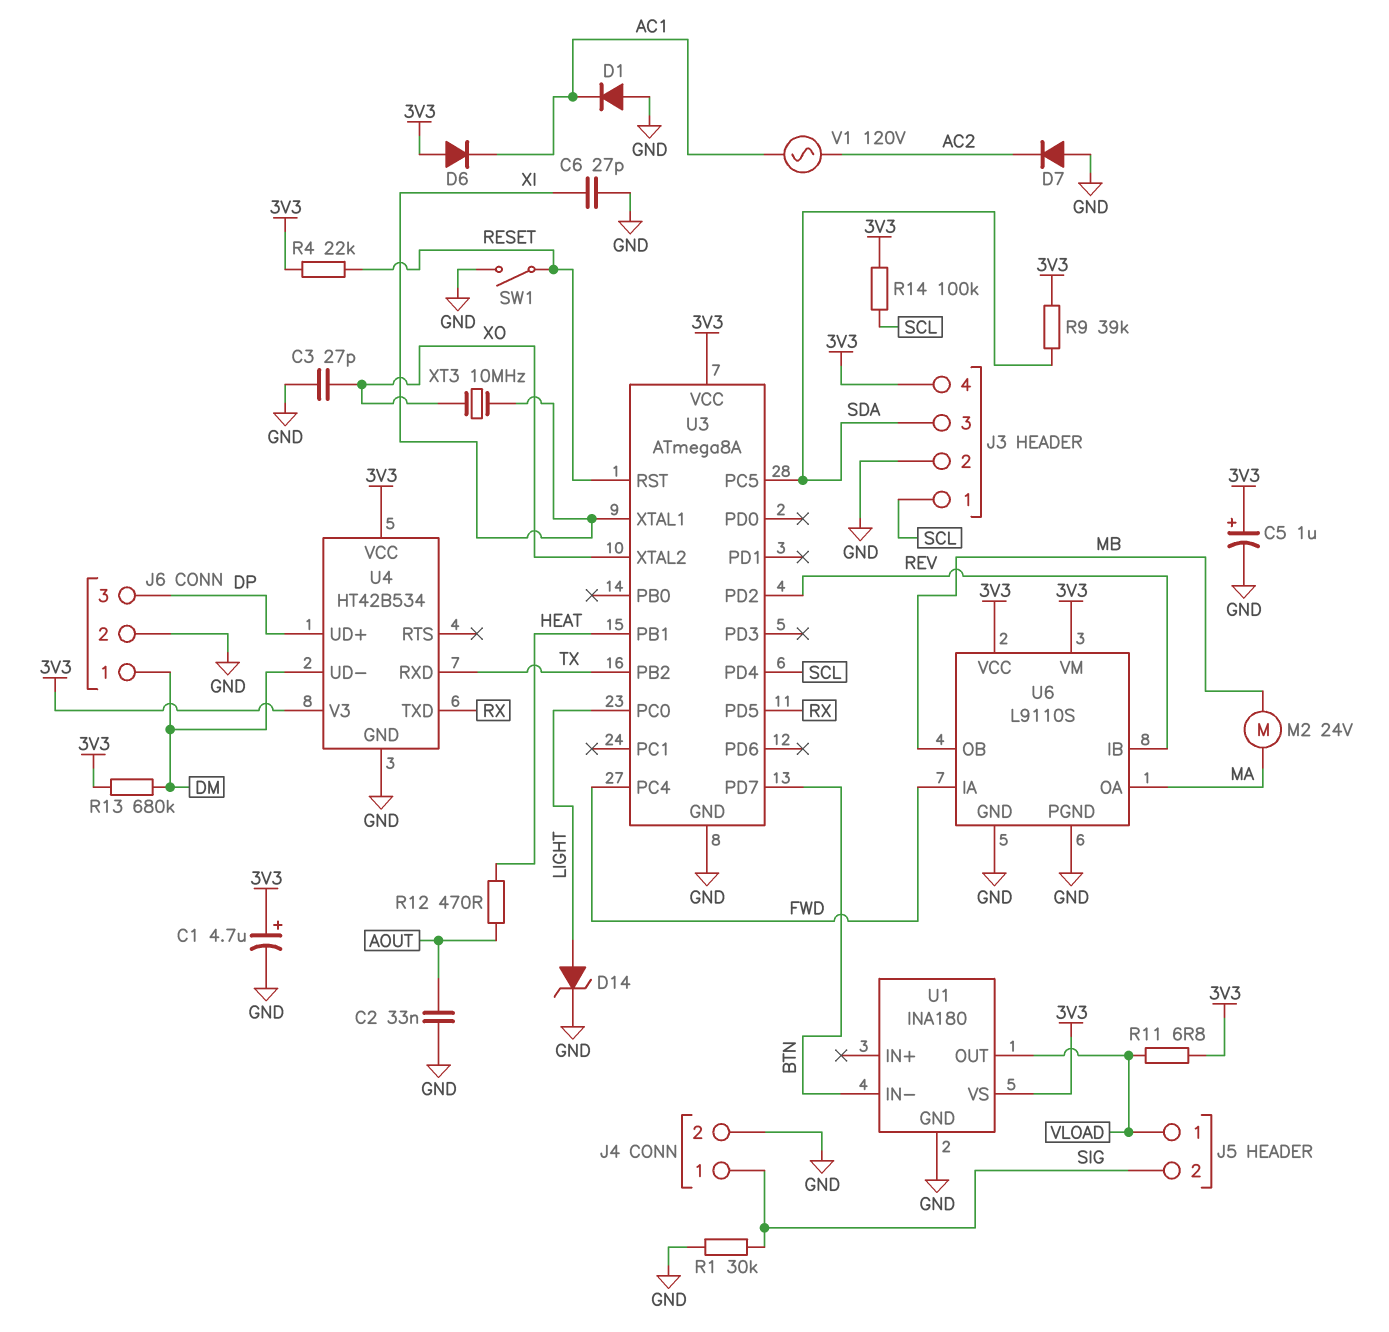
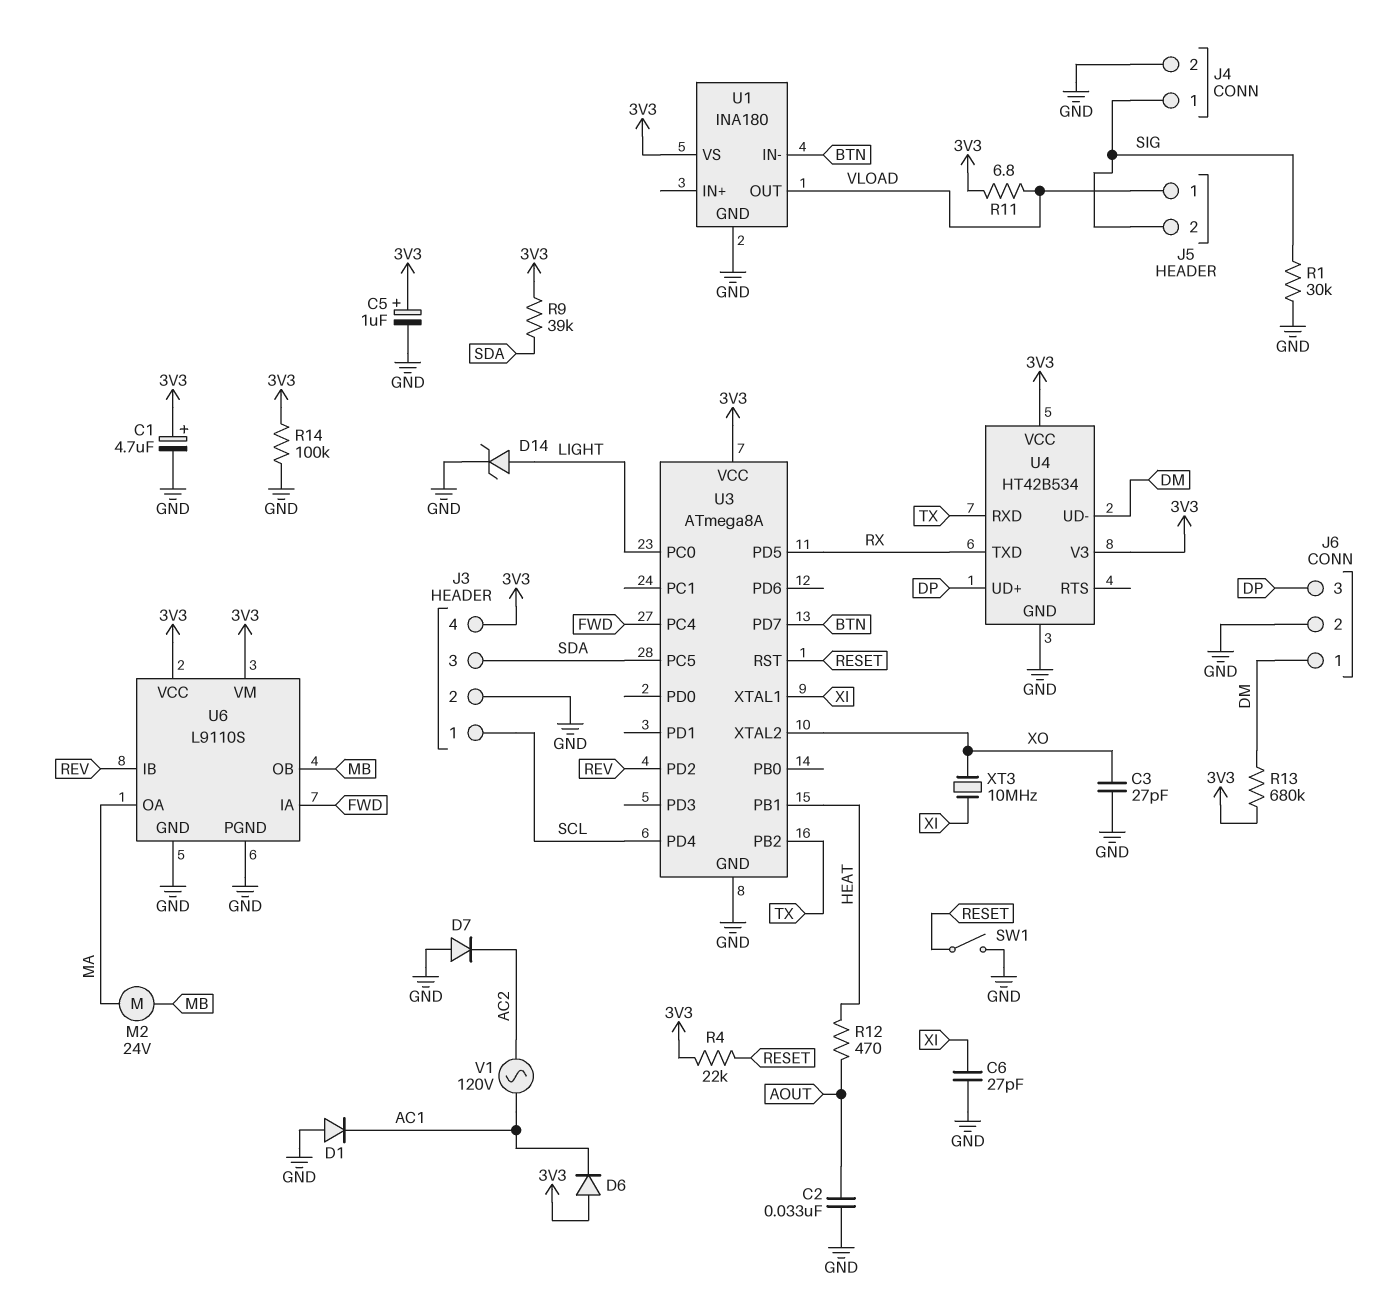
R14: 100k (3V3, SCL) -> 100k (3V3, GND)

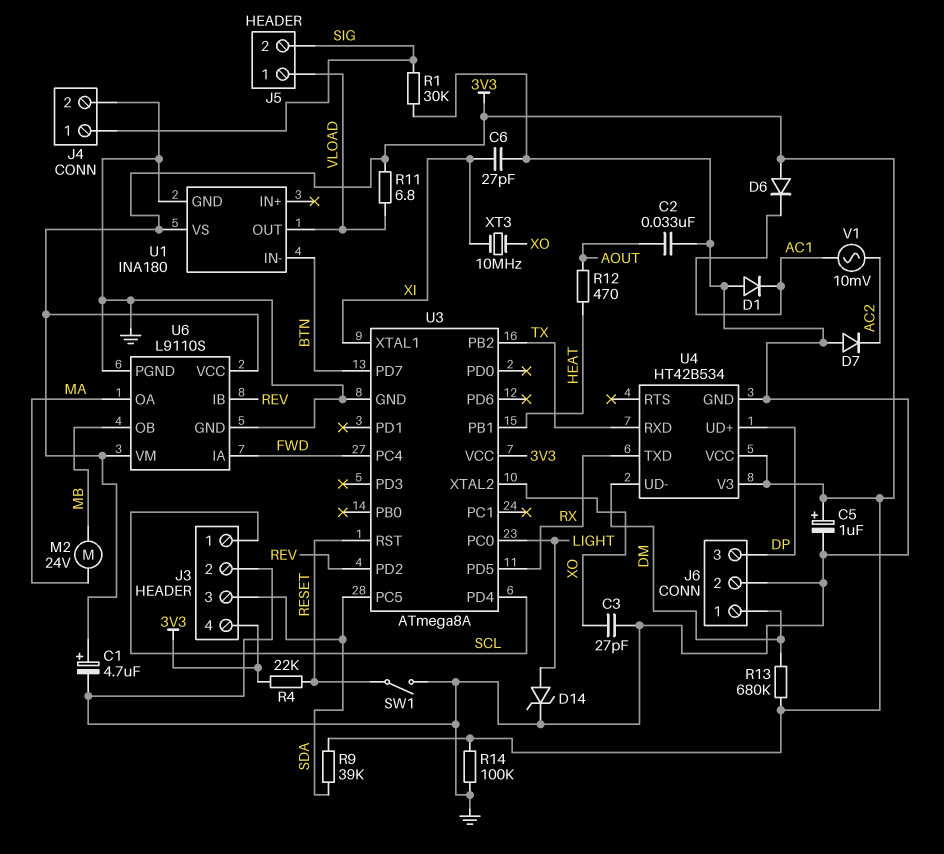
V1: AC 120V (AC1, AC2) -> AC 10mV (AC1, AC2)

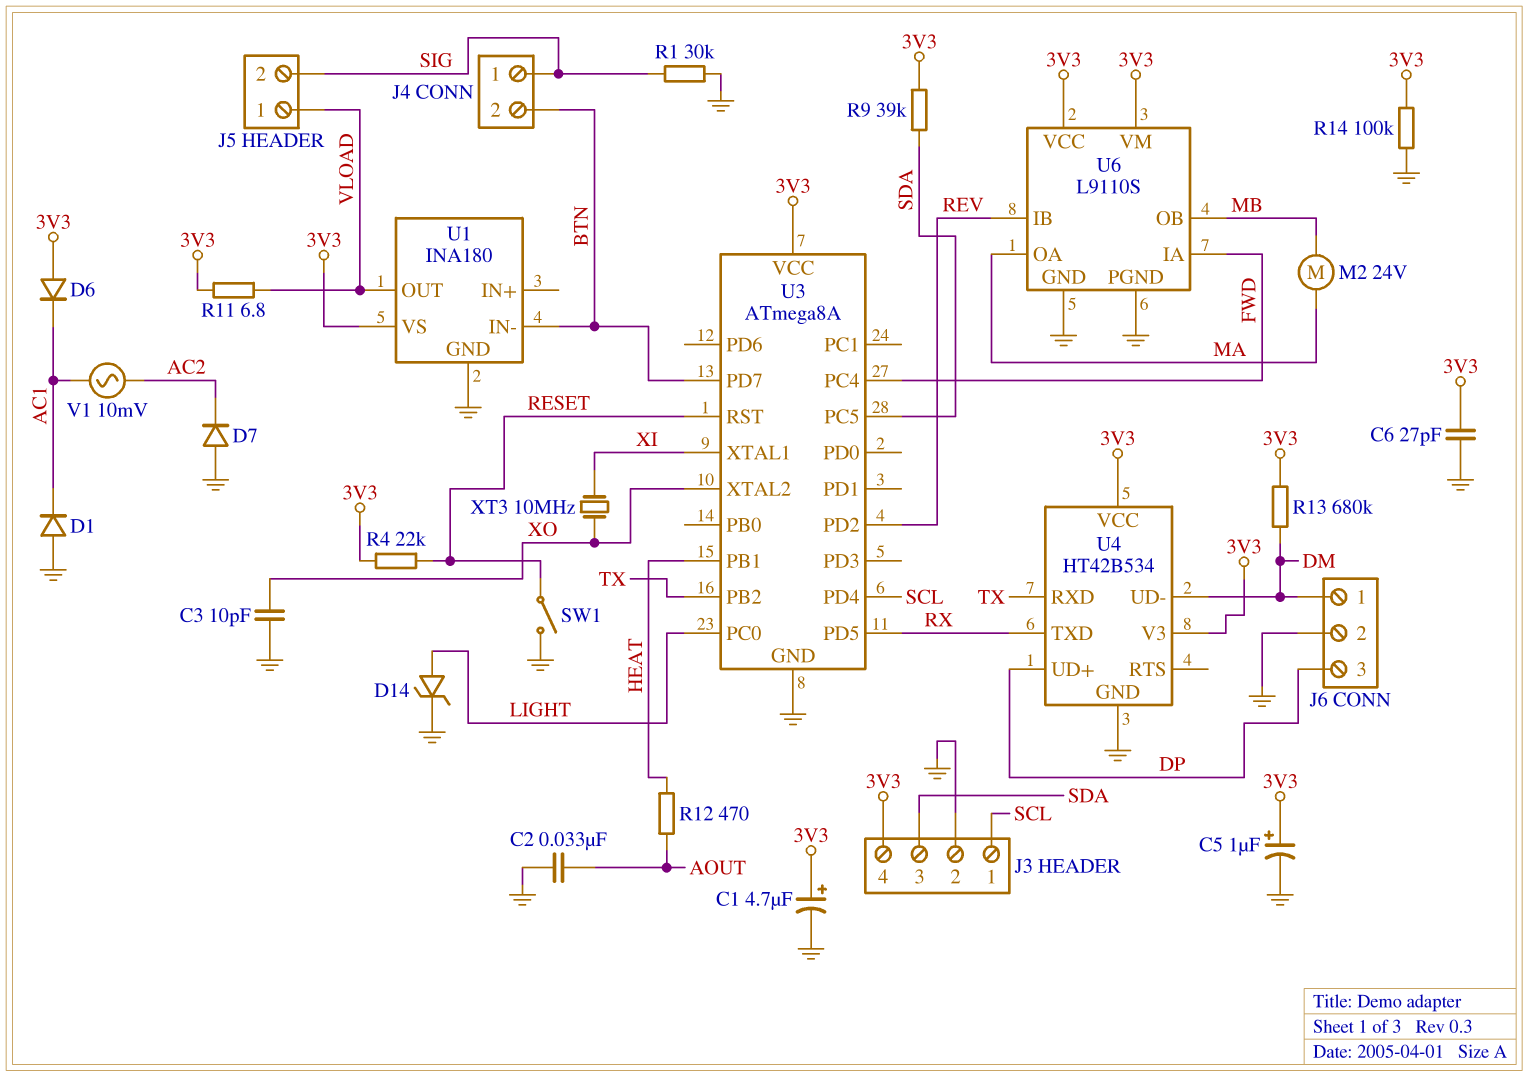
C3: 27pF (GND, XO) -> 10pF (GND, XO)
C6: 27pF (GND, XI) -> 27pF (3V3, GND)
J4 pin 2: GND -> BTN

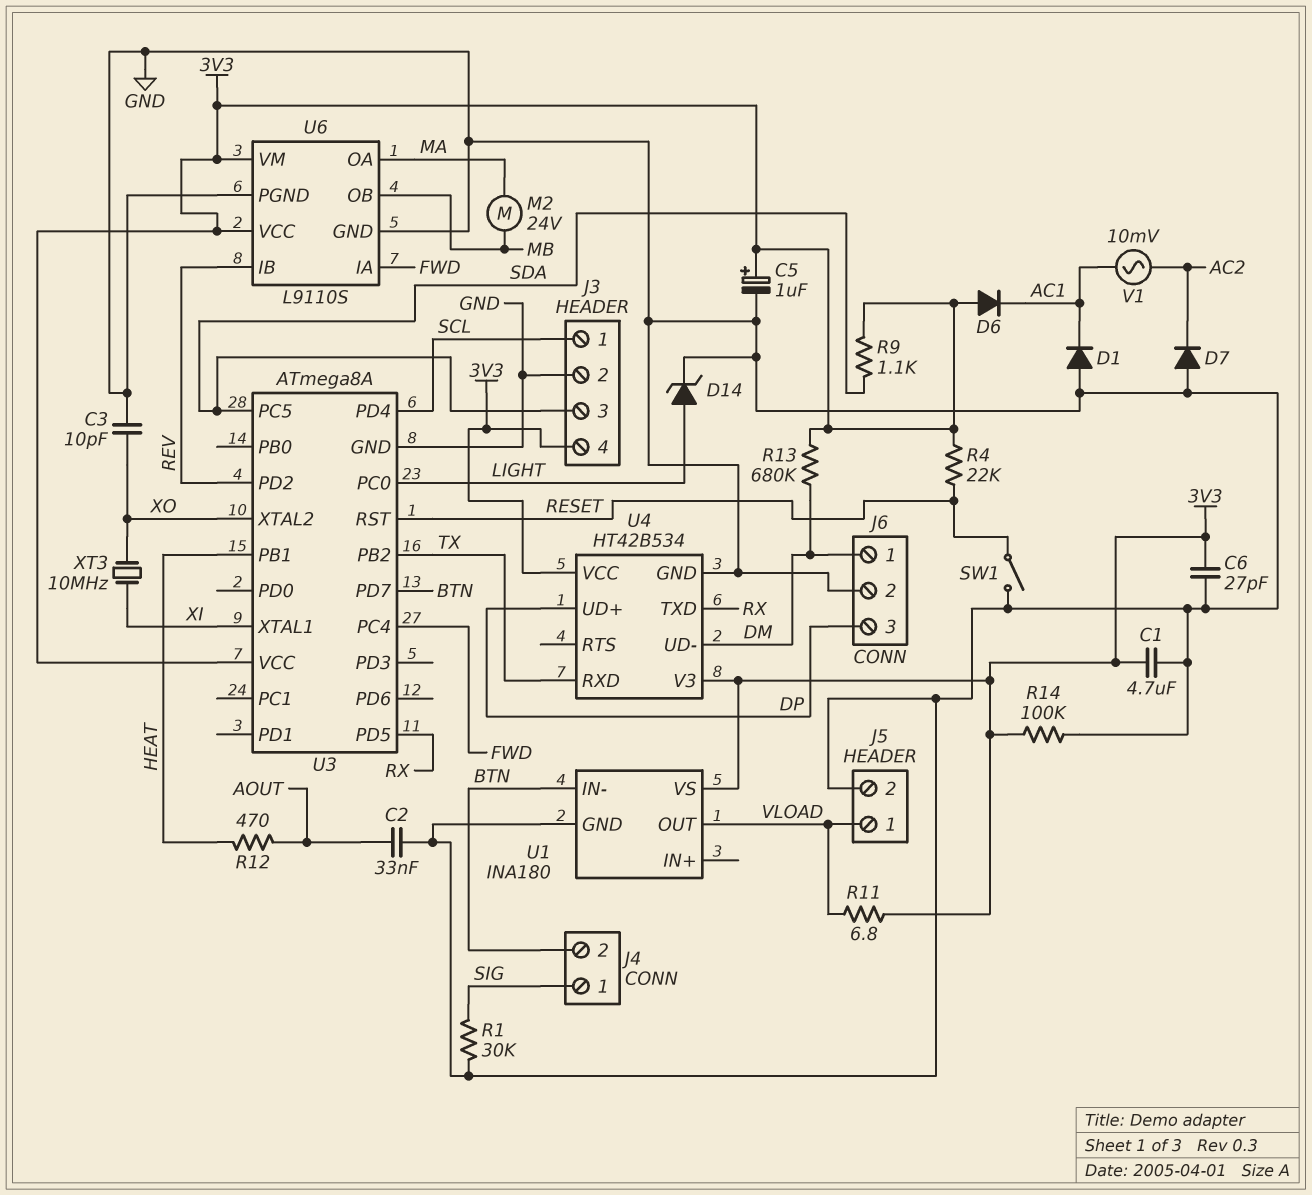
C1: 4.7uF (plus 3V3, minus GND) -> 4.7uF (3V3, GND)
J5 pin 2: SIG -> GND
R9: 39k (3V3, SDA) -> 1.1k (3V3, SDA)

